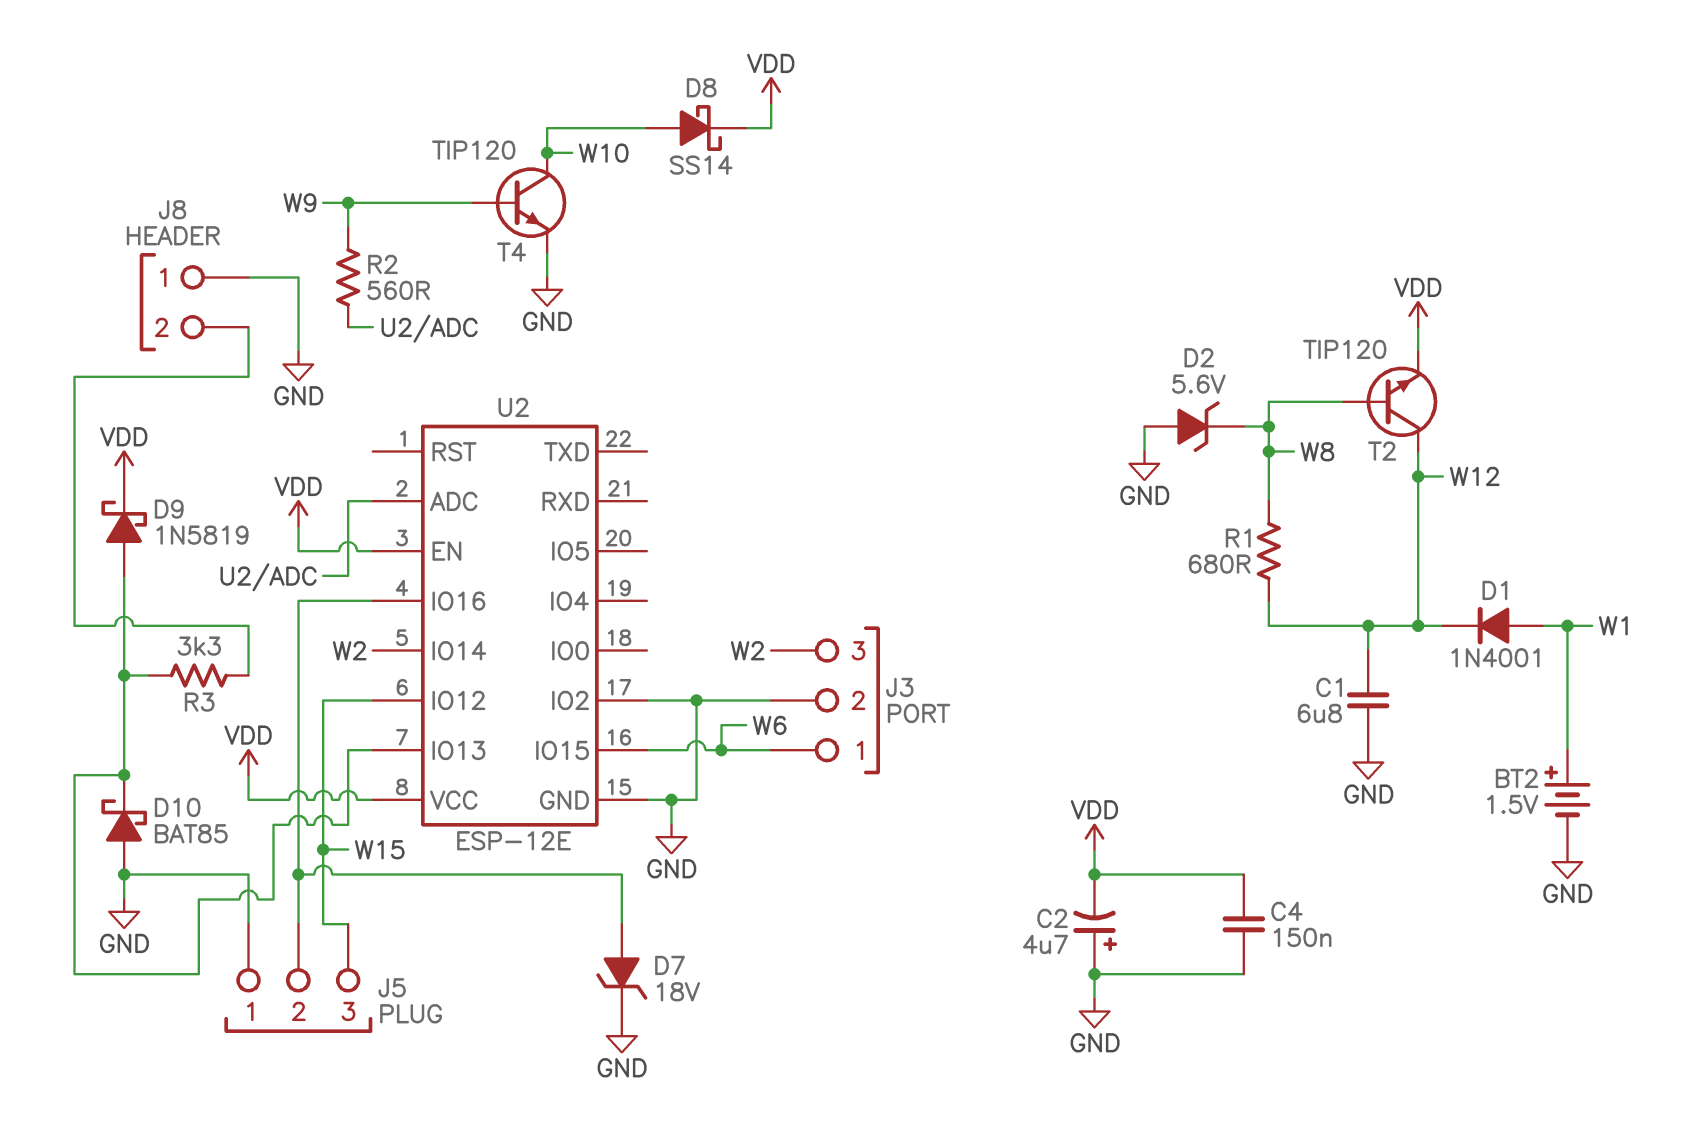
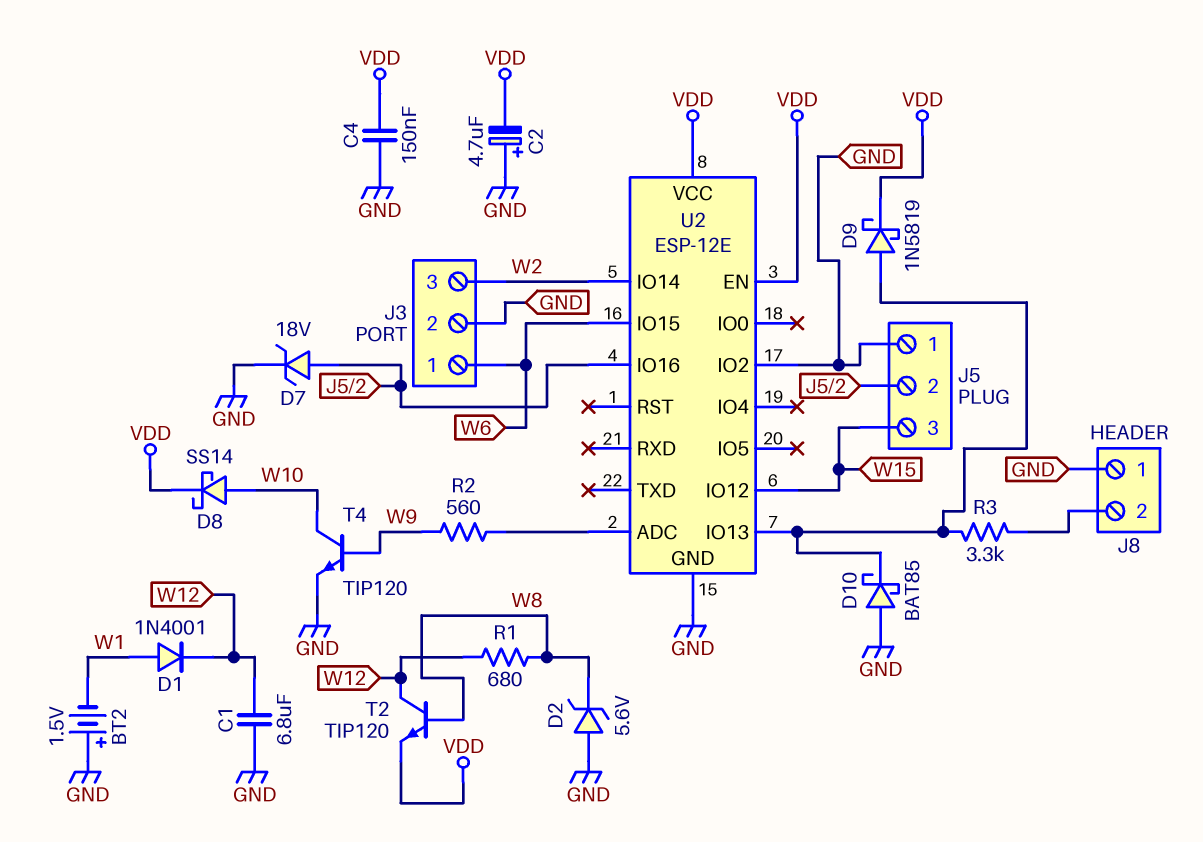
BT2: 1.5V (plus W1, minus GND) -> 1.5V (plus GND, minus W1)

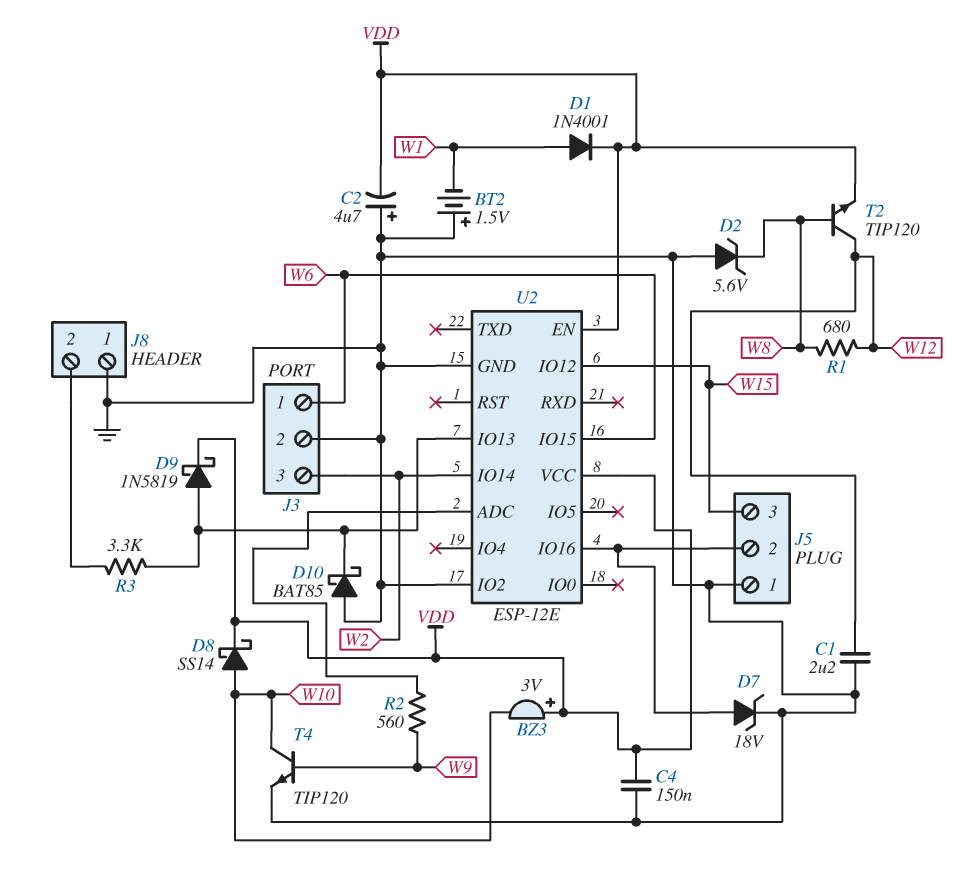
BZ3: none -> buzzer 3V (plus VDD, minus W10)
C1: 6.8uF (GND, W12) -> 2.2uF (GND, W12)
D1: diode 1N4001 (A W1, K W12) -> diode 1N4001 (A W1, K VDD)

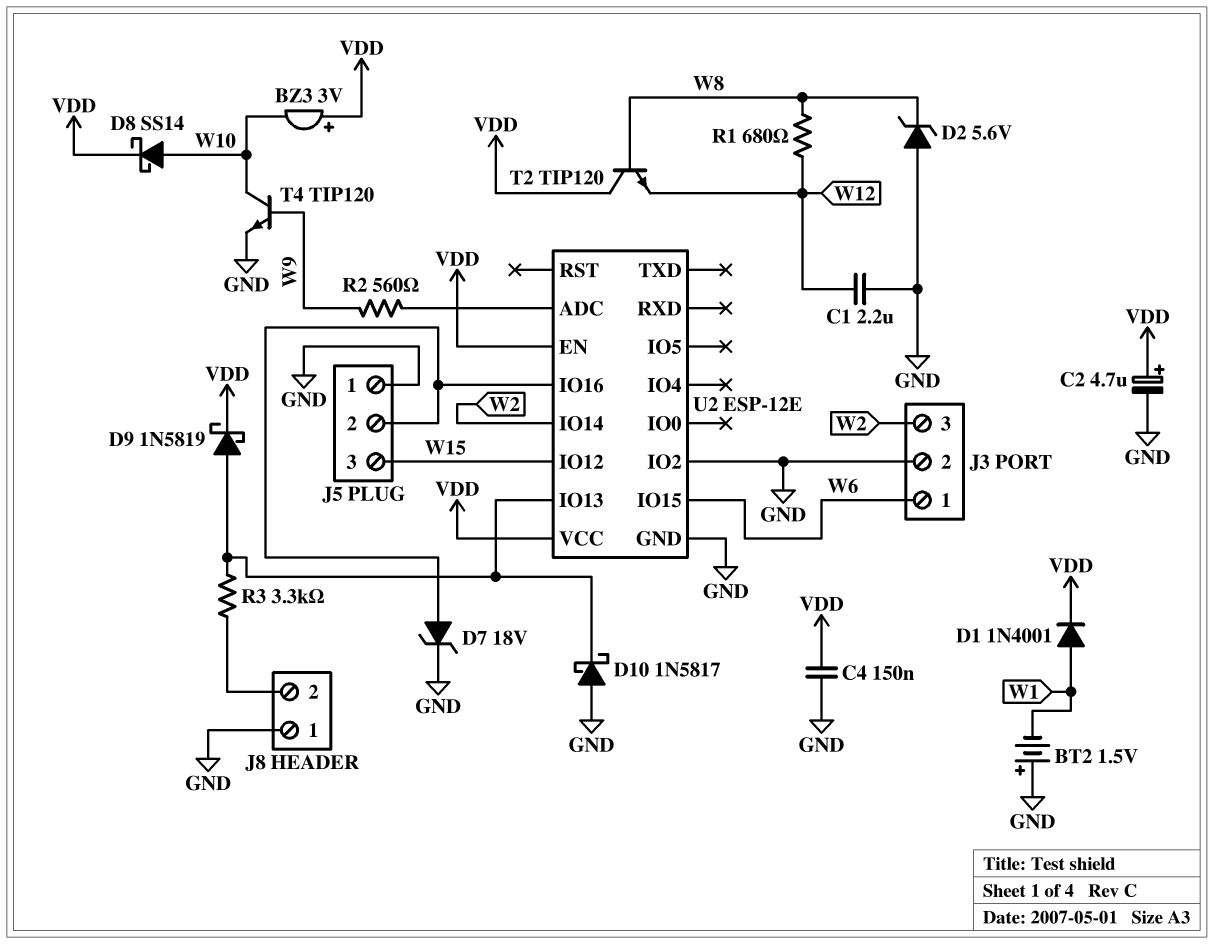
C2: 4.7uF (plus GND, minus VDD) -> 4.7uF (plus VDD, minus GND)
D10: schottky BAT85 (A GND, K U2/IO13) -> schottky 1N5817 (A GND, K U2/IO13)
T2: NPN TIP120 (B W8, C W12, E VDD) -> NPN TIP120 (B W8, C VDD, E W12)

